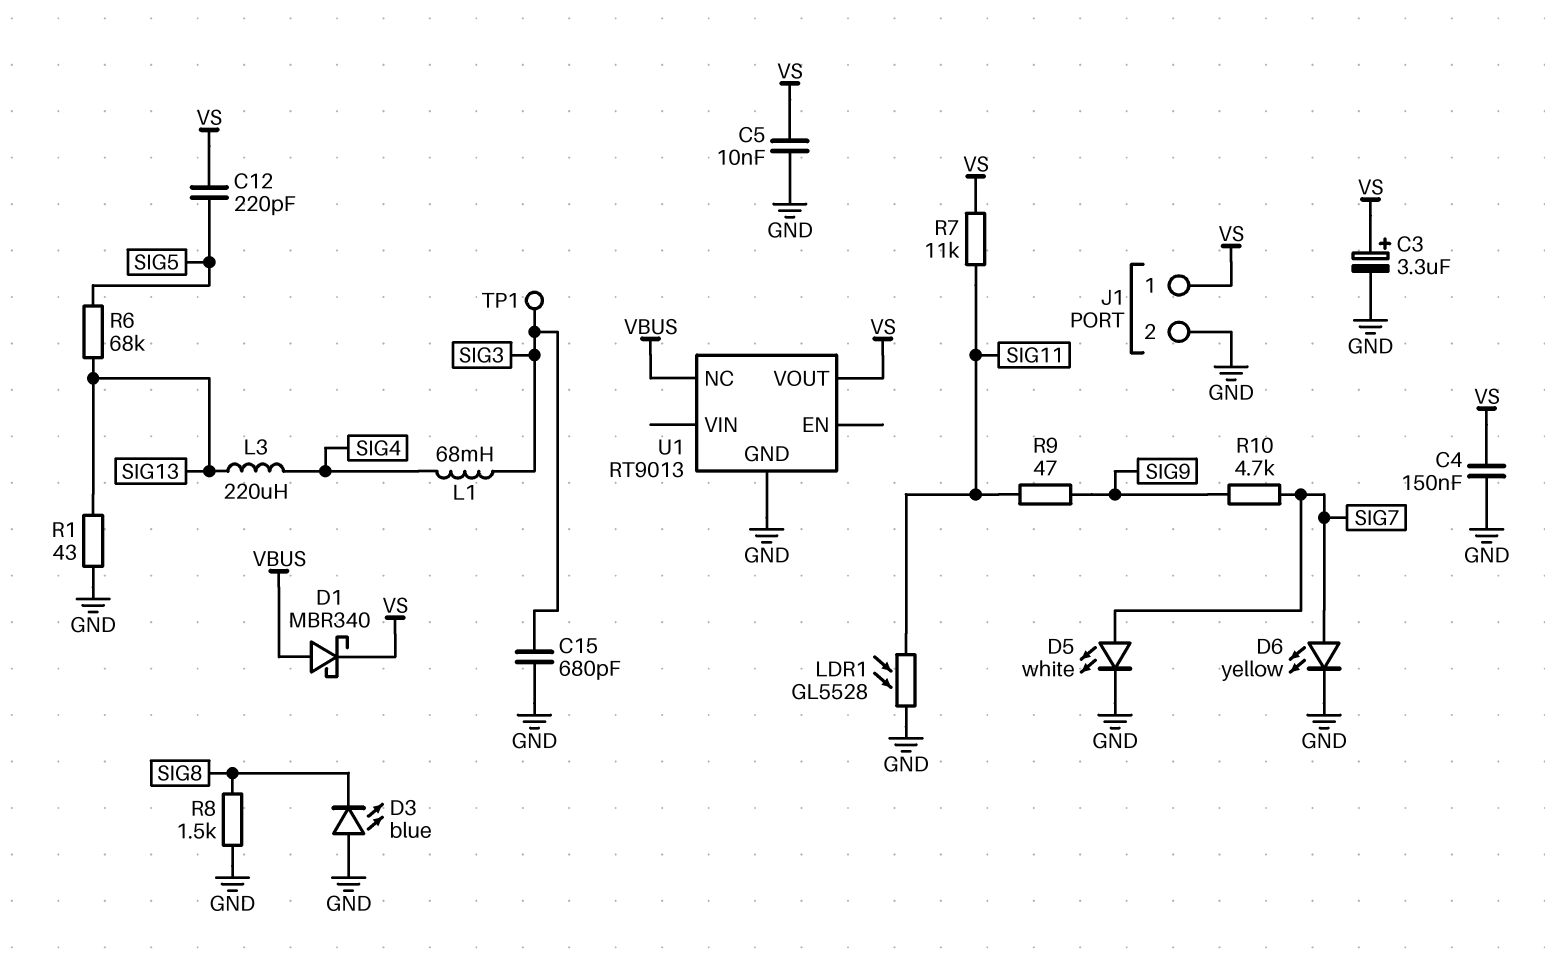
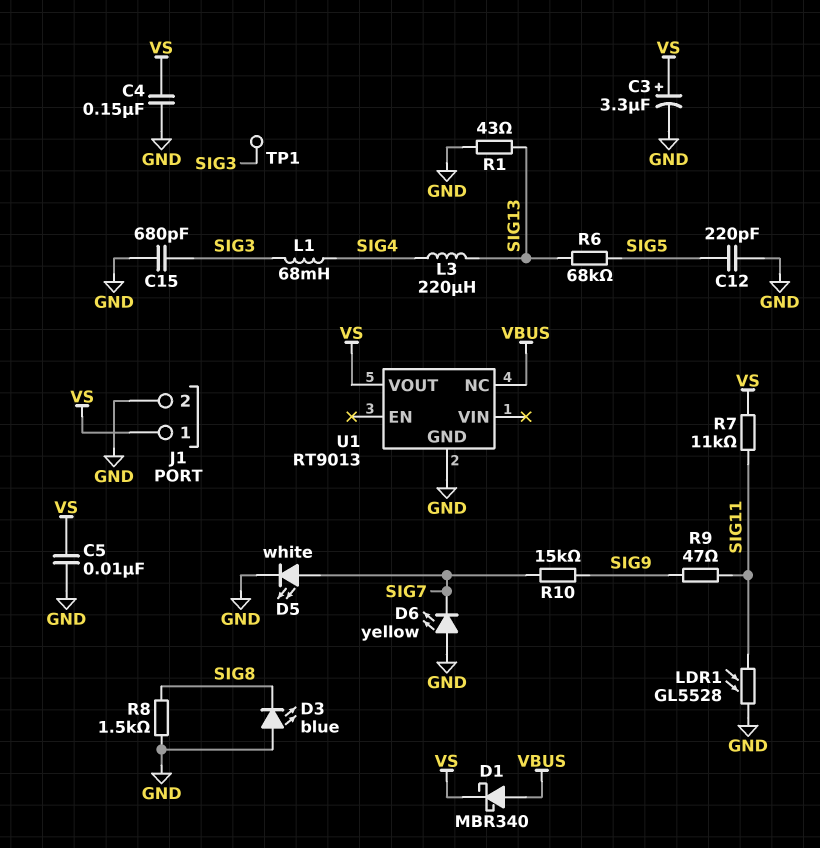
C12: 220pF (SIG5, VS) -> 220pF (GND, SIG5)
D6: LED yellow (A SIG7, K GND) -> LED yellow (A GND, K SIG7)
R10: 4.7k (SIG7, SIG9) -> 15k (SIG7, SIG9)

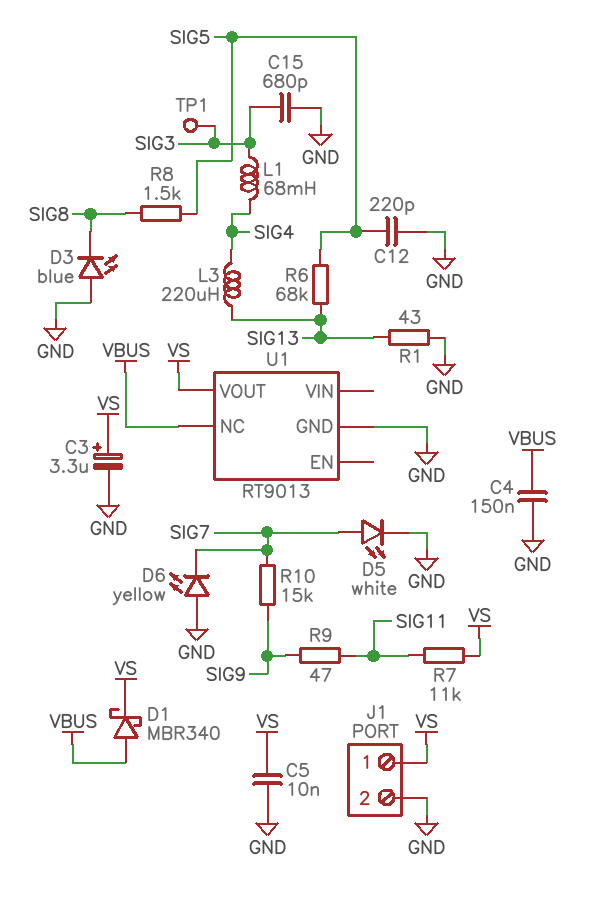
C4: 150nF (GND, VS) -> 150nF (GND, VBUS)
LDR1: GL5528 (GND, SIG11) -> none
R8: 1.5k (GND, SIG8) -> 1.5k (SIG5, SIG8)

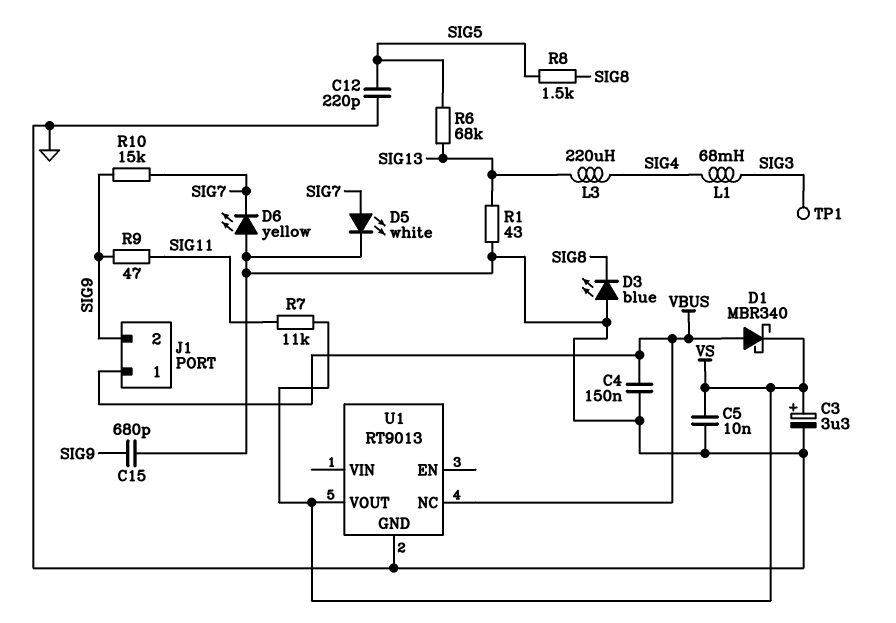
C15: 680pF (GND, SIG3) -> 680pF (GND, SIG9)
J1 pin 1: VS -> VBUS
J1 pin 2: GND -> SIG9

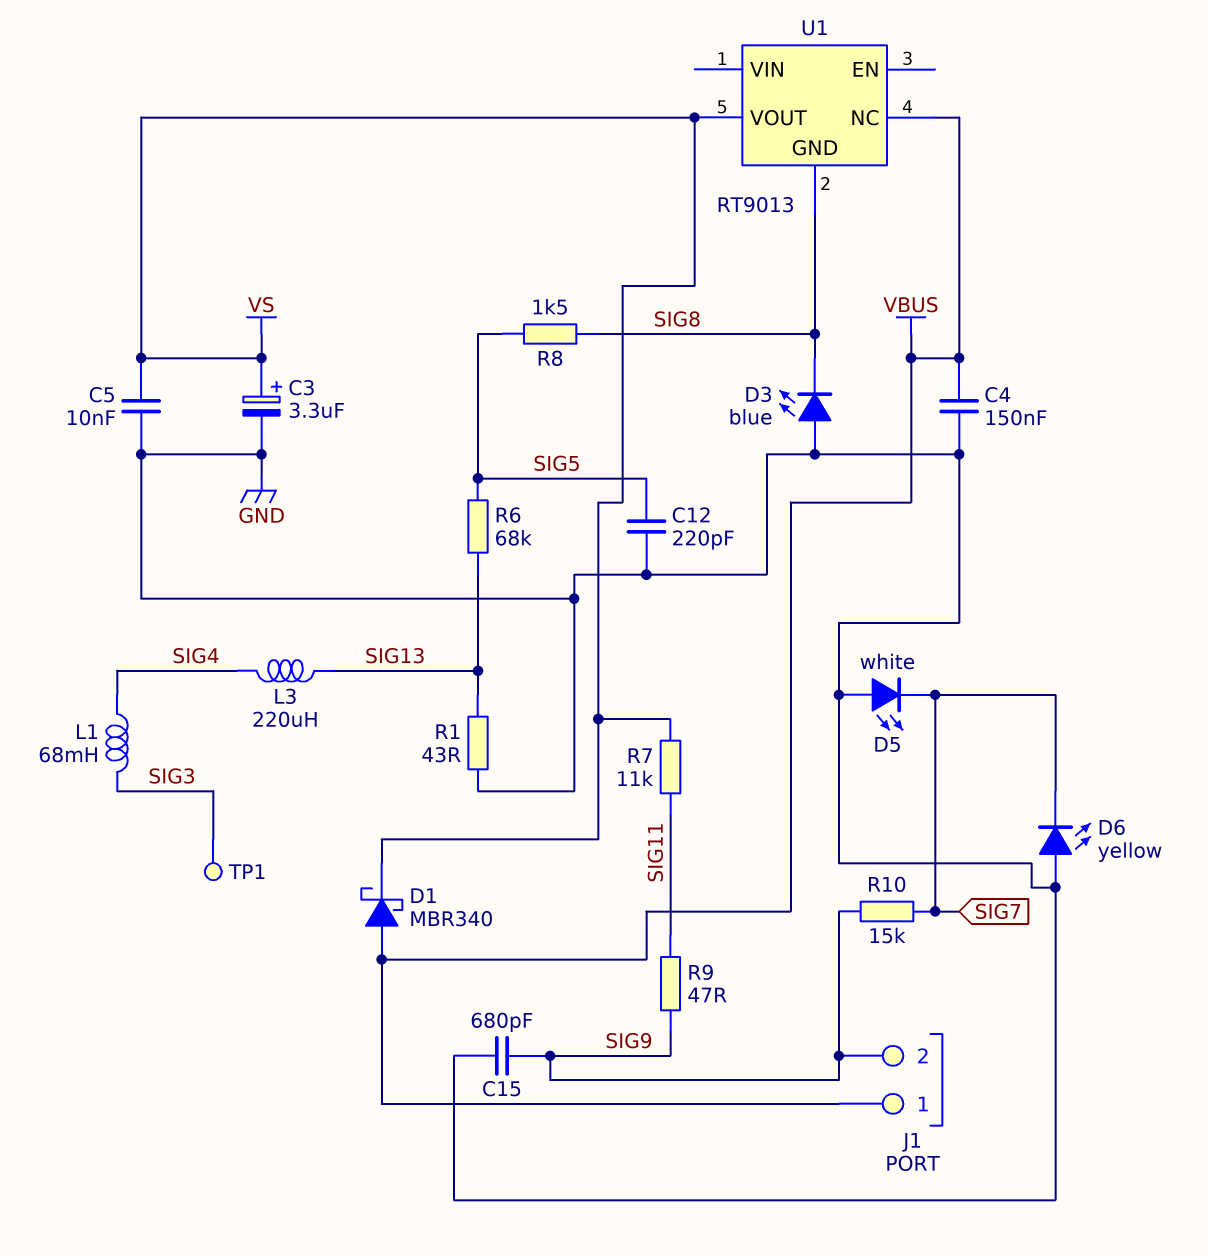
D5: LED white (A SIG7, K GND) -> LED white (A GND, K SIG7)
U1 pin GND: GND -> SIG8

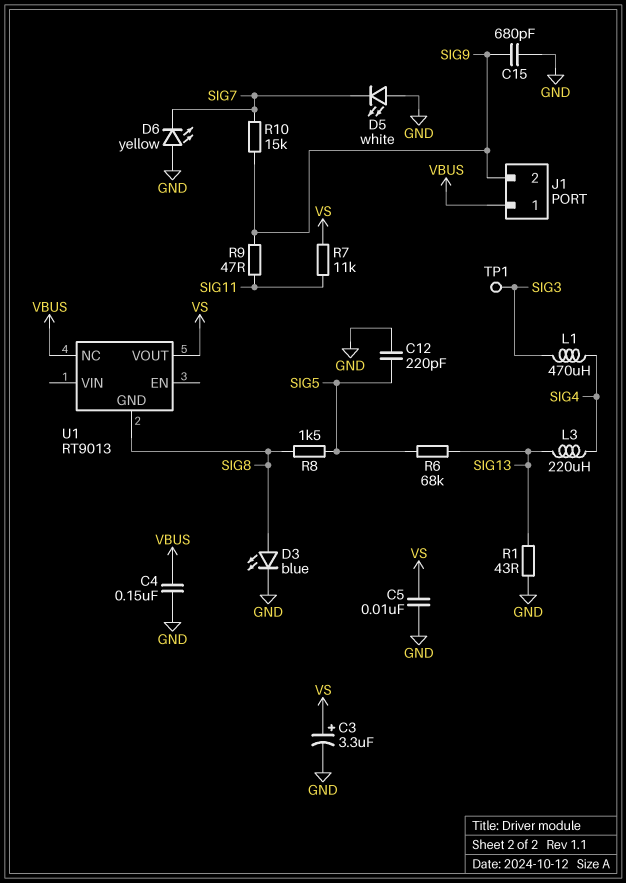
D1: schottky MBR340 (A VBUS, K VS) -> none
D3: LED blue (A GND, K SIG8) -> LED blue (A SIG8, K GND)
L1: 68mH (SIG3, SIG4) -> 470uH (SIG3, SIG4)

